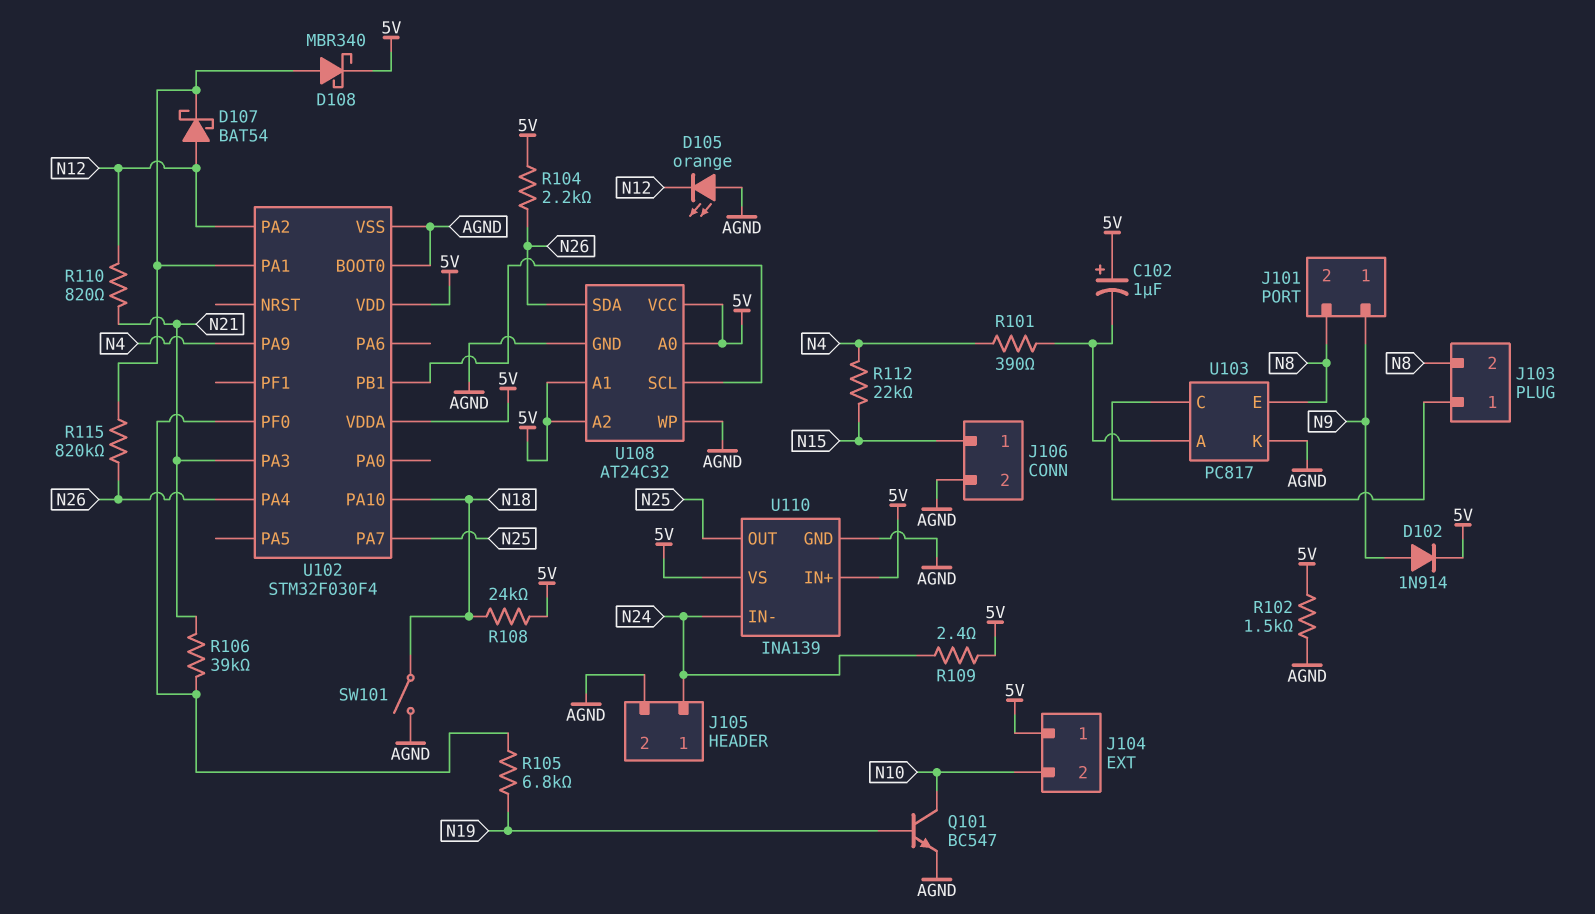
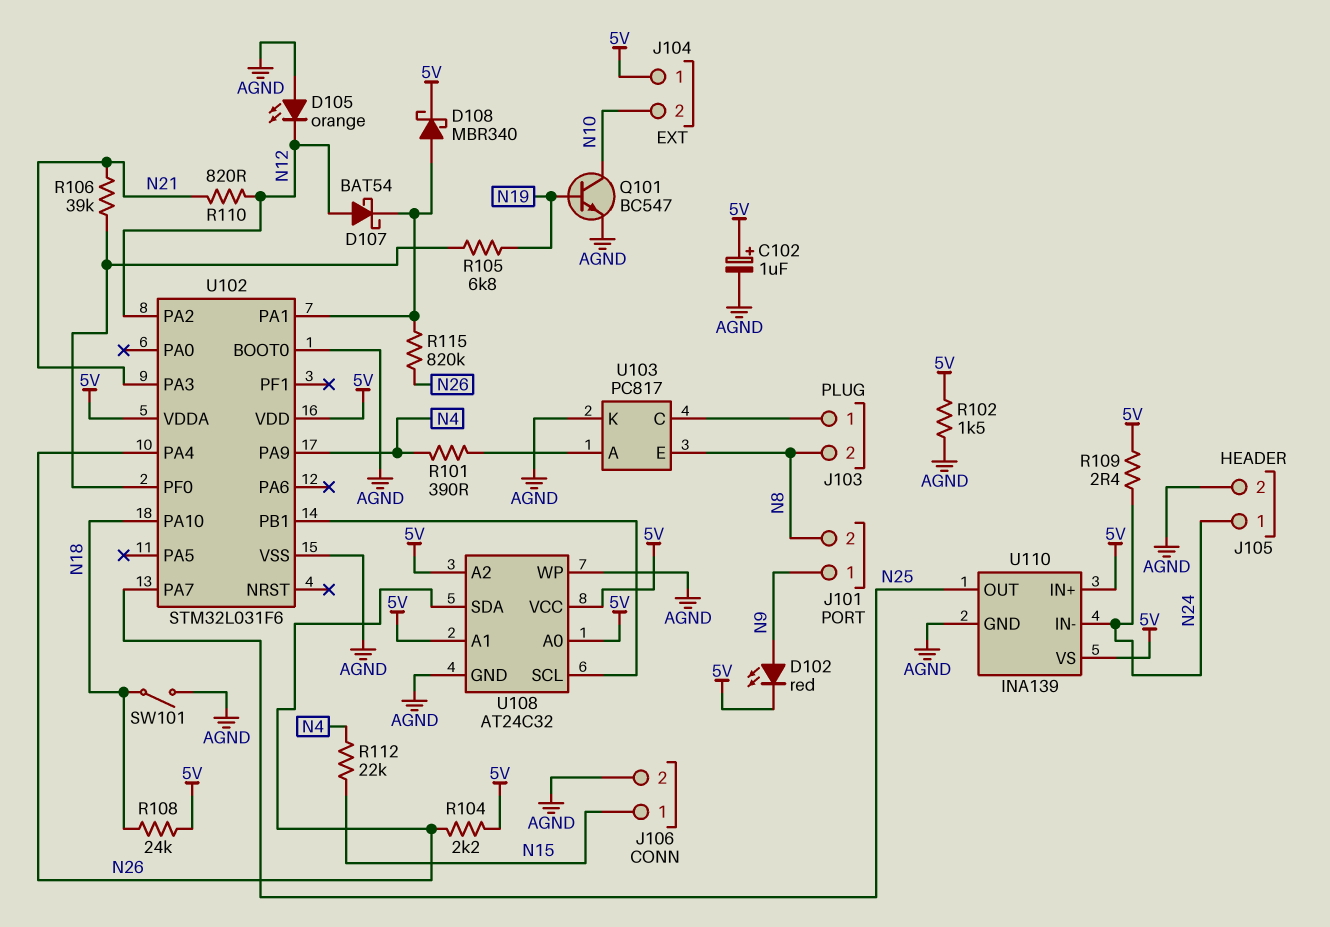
C102: 1uF (plus 5V, minus U103/A) -> 1uF (plus 5V, minus AGND)
D102: diode 1N914 (A N9, K 5V) -> LED red (A N9, K 5V)
U102: STM32F030F4 -> STM32L031F6

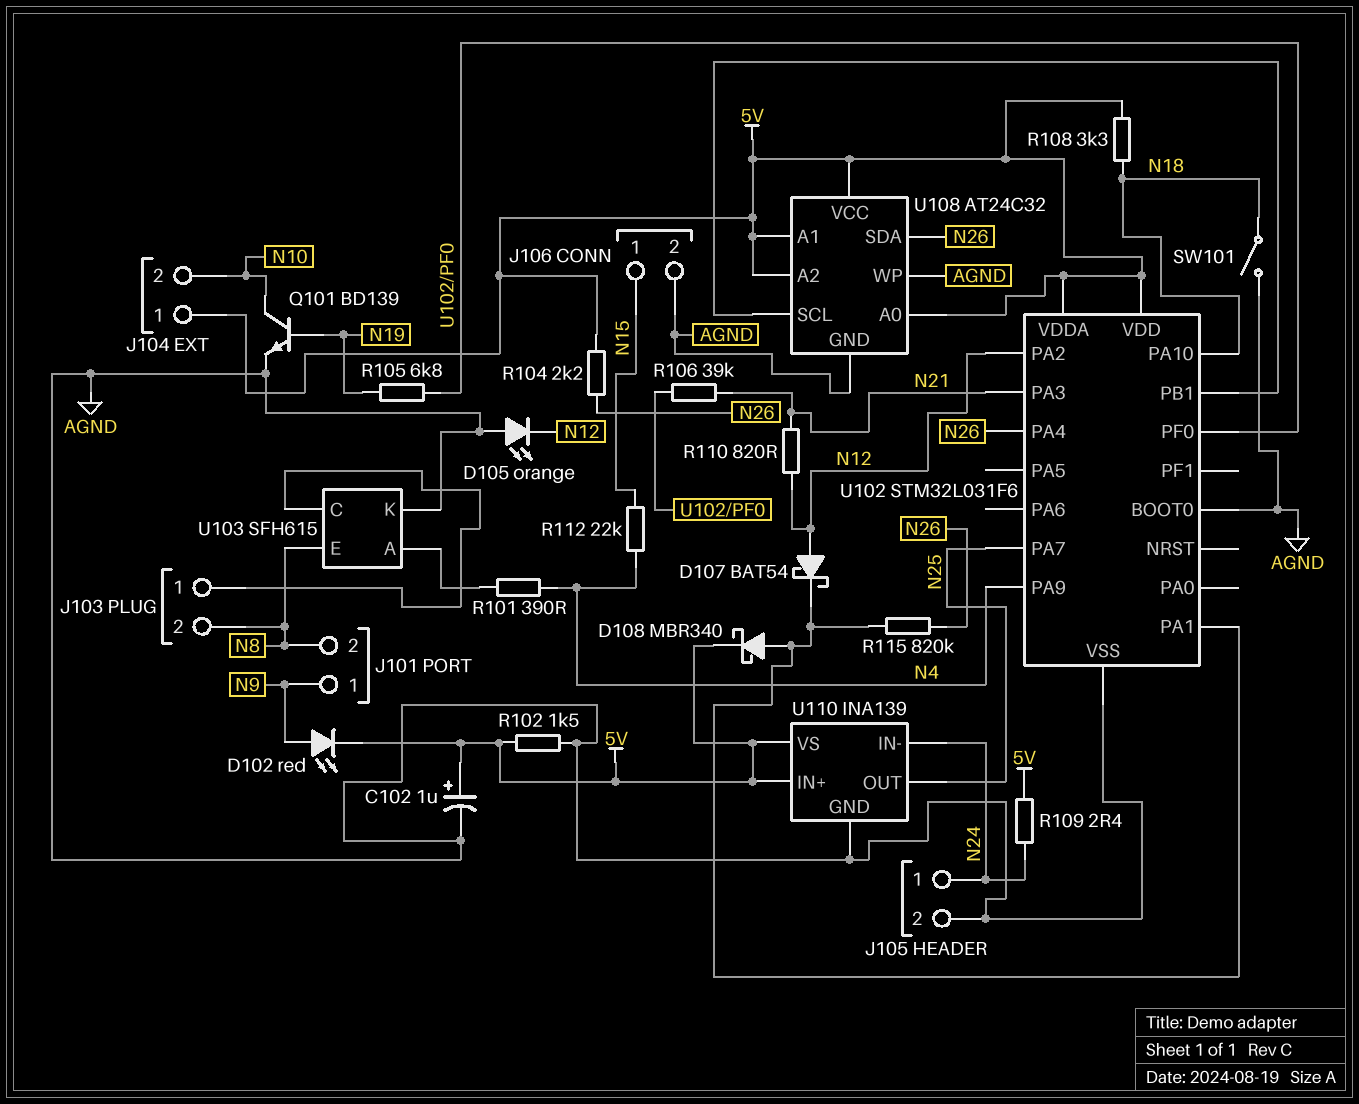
Q101: NPN BC547 (B N19, C N10, E AGND) -> NPN BD139 (B N19, C N10, E AGND)
R108: 24k (5V, N18) -> 3.3k (5V, N18)
U103: PC817 -> SFH615

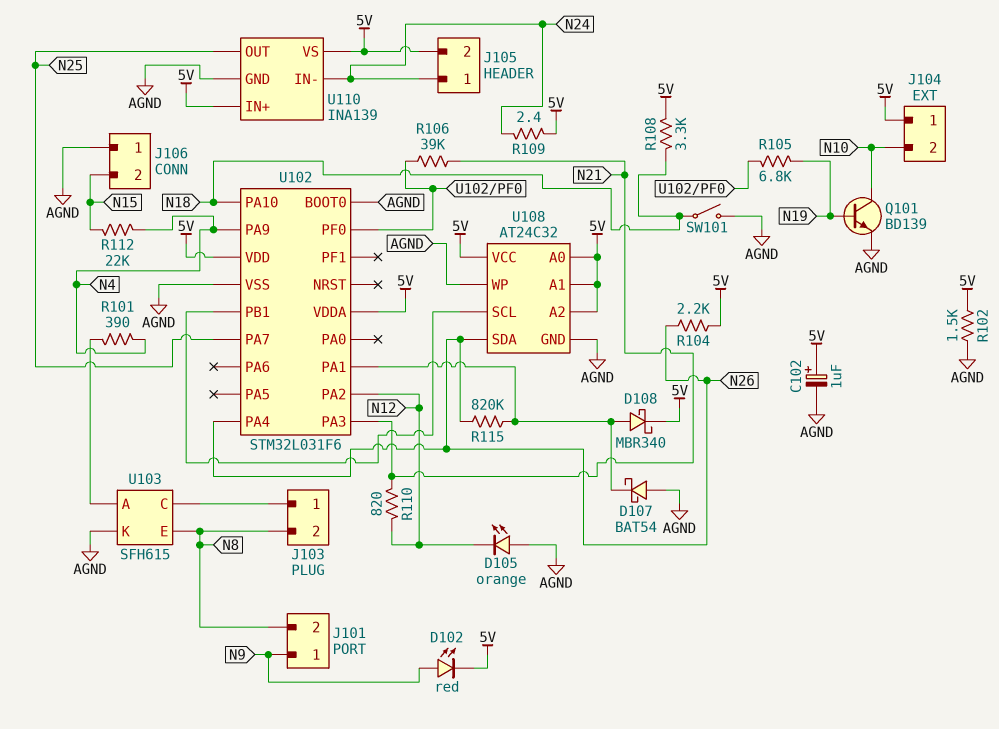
D107: schottky BAT54 (A N12, K U102/PA1) -> schottky BAT54 (A AGND, K U102/PA1)
J105 pin 2: AGND -> 5V
J106 pin 1: N15 -> AGND
J106 pin 2: AGND -> N15

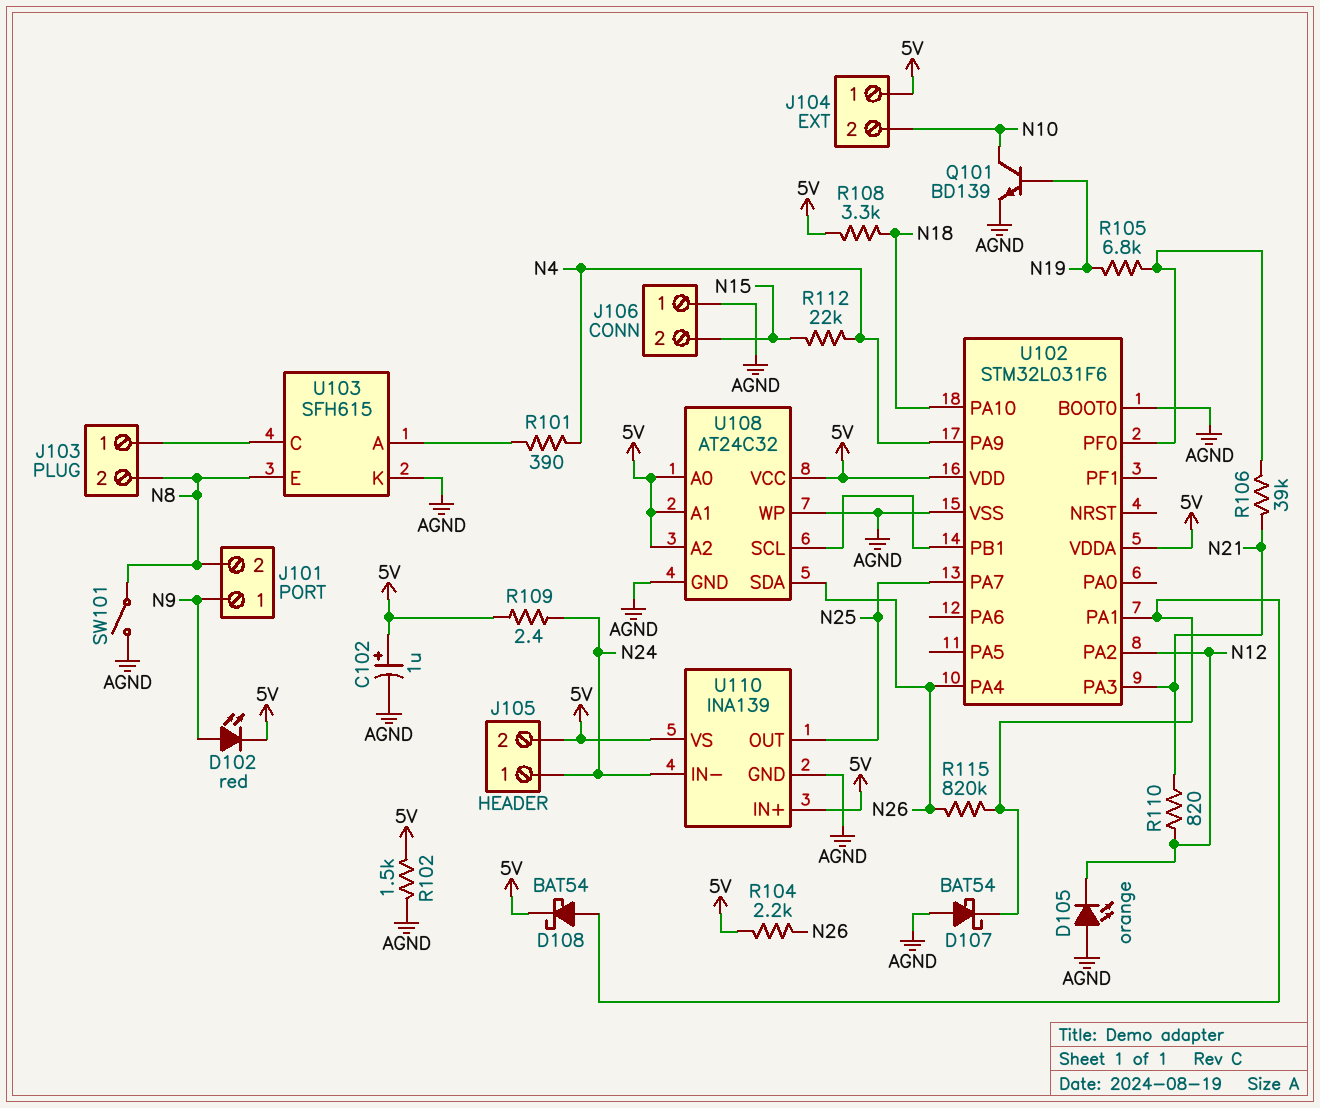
D108: schottky MBR340 (A U102/PA1, K 5V) -> schottky BAT54 (A U102/PA1, K 5V)
SW101: switch (AGND, N18) -> switch (AGND, N8)

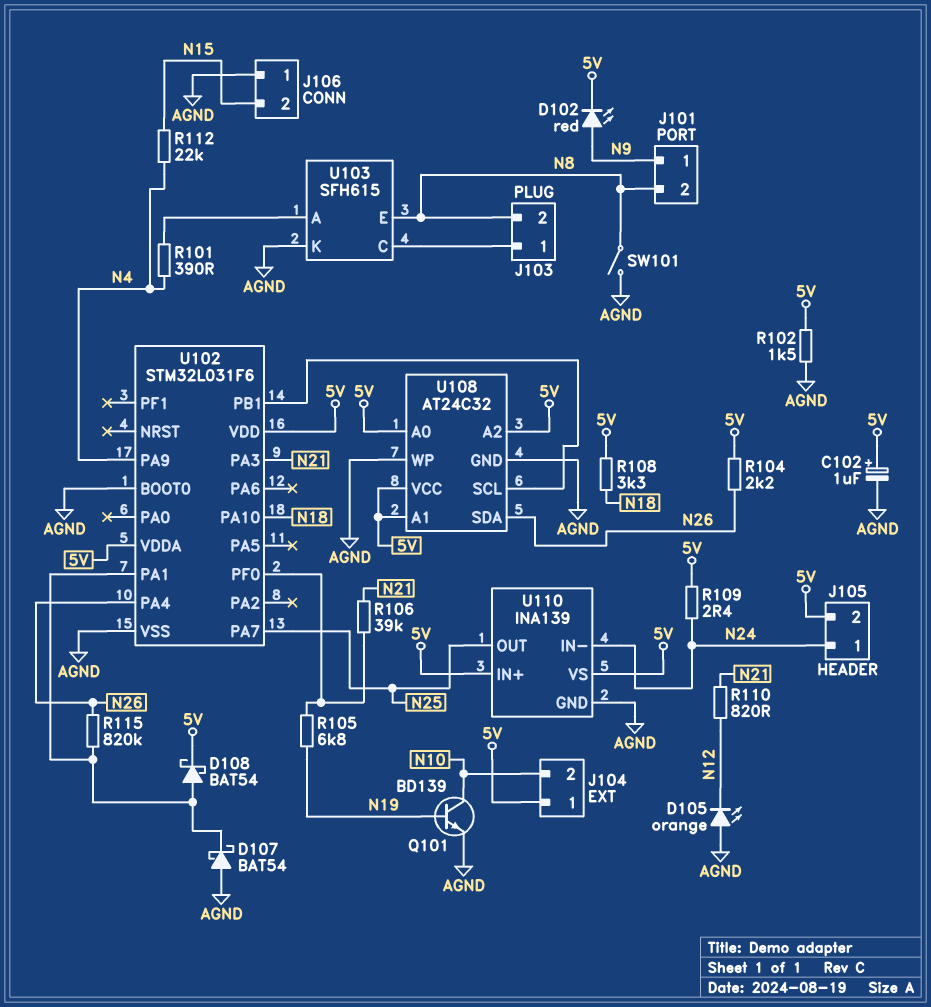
U102 pin PA2: N12 -> none

